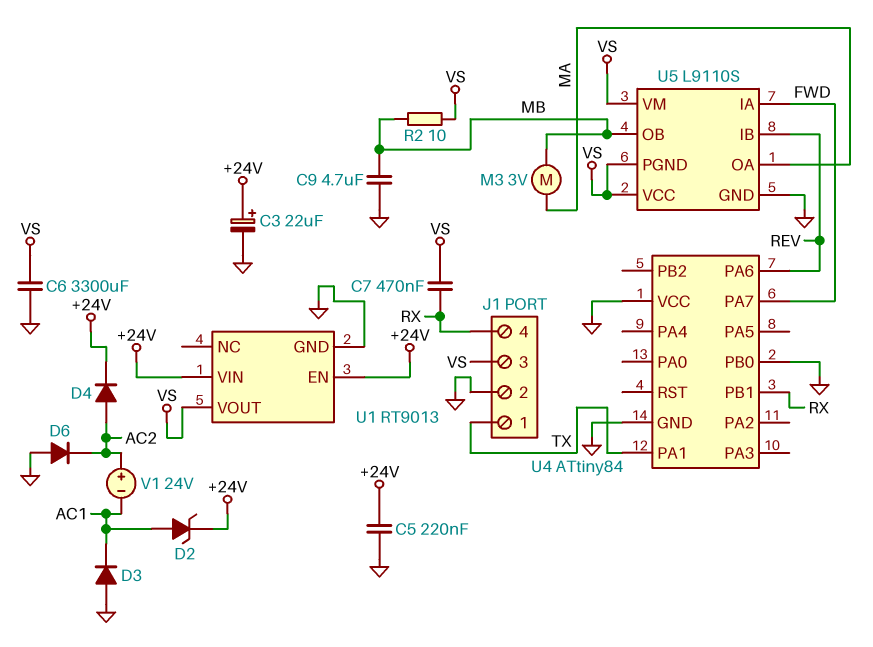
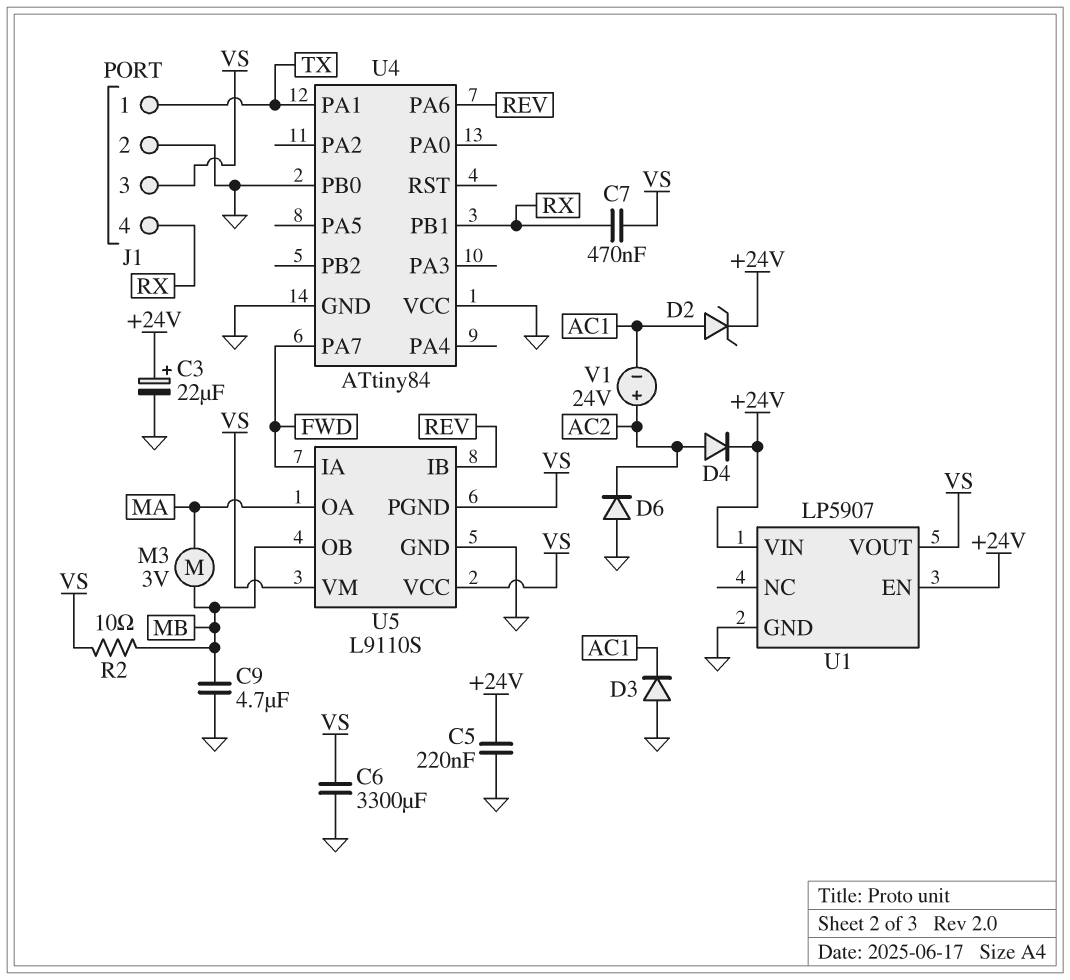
U1: RT9013 -> LP5907

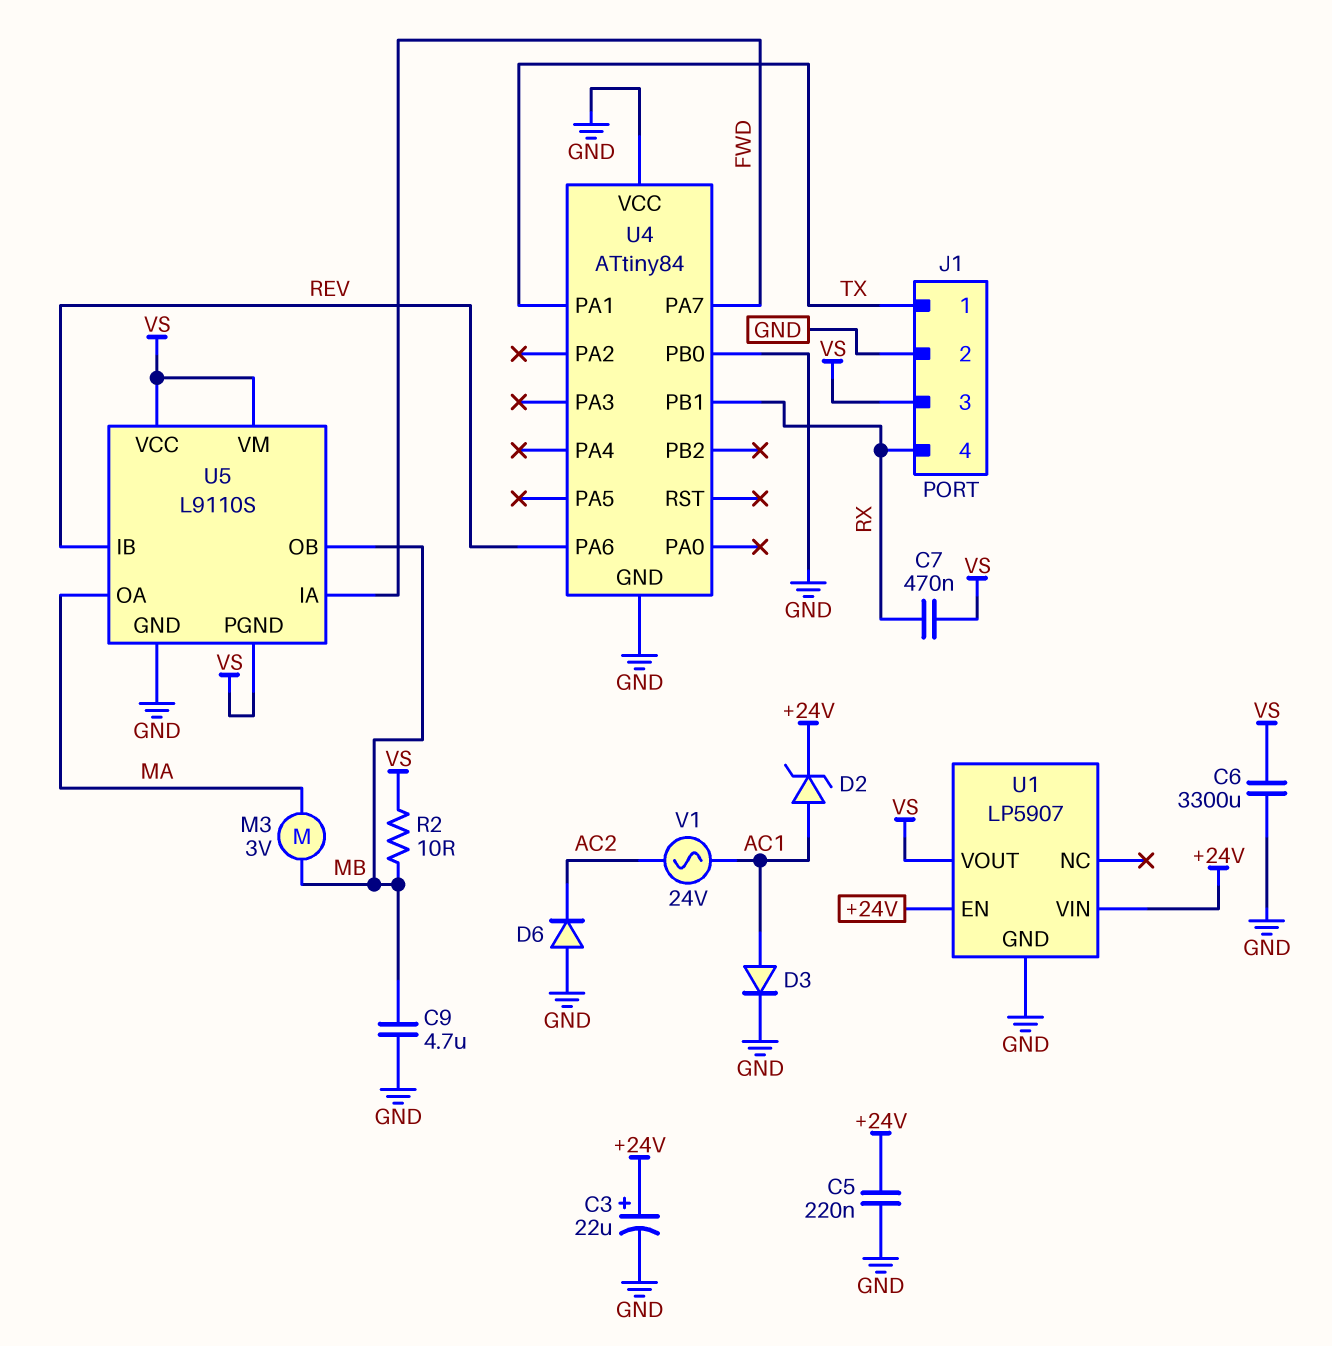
D3: diode (A GND, K AC1) -> diode (A AC1, K GND)
D4: diode (A AC2, K +24V) -> none
V1: 24V (plus AC2, minus AC1) -> AC 24V (AC1, AC2)

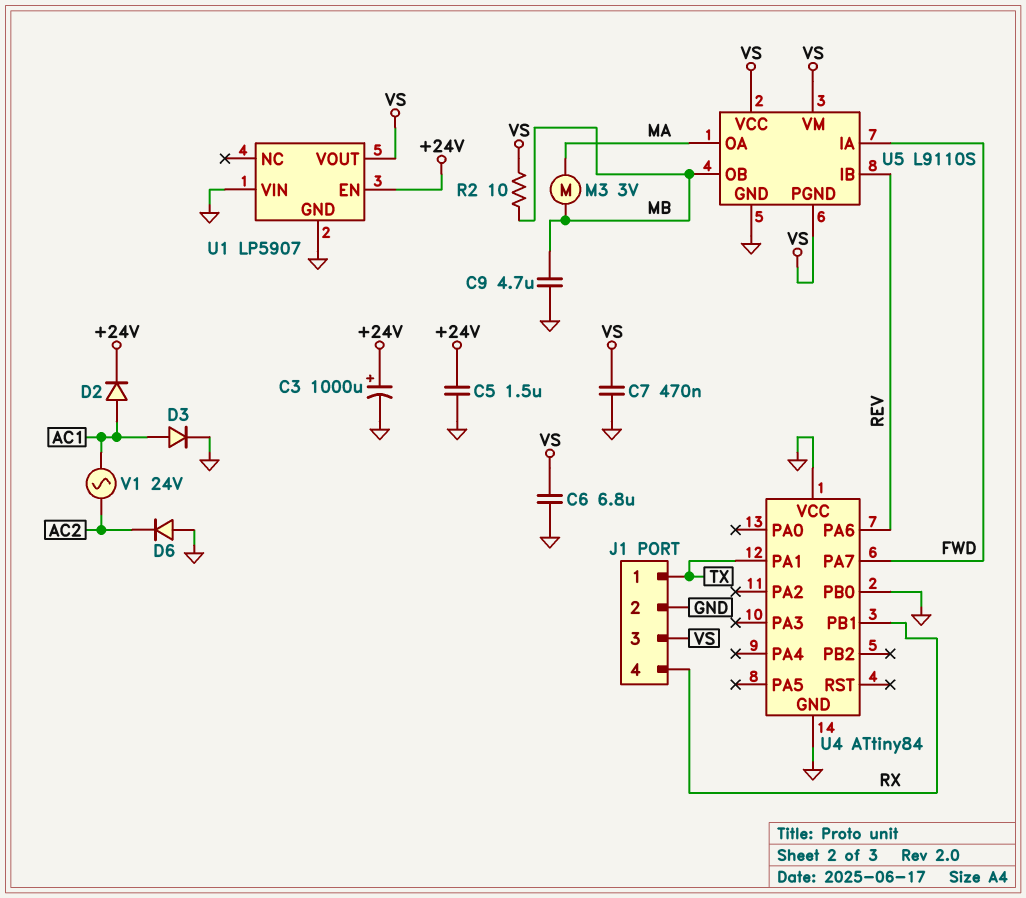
C3: 22uF (plus +24V, minus GND) -> 1000uF (plus +24V, minus GND)
C5: 220nF (+24V, GND) -> 1.5uF (+24V, GND)
C6: 3300uF (GND, VS) -> 6.8uF (GND, VS)
C7: 470nF (RX, VS) -> 470nF (GND, VS)
D2: zener (A AC1, K +24V) -> diode (A AC1, K +24V)
U1 pin VIN: +24V -> GND

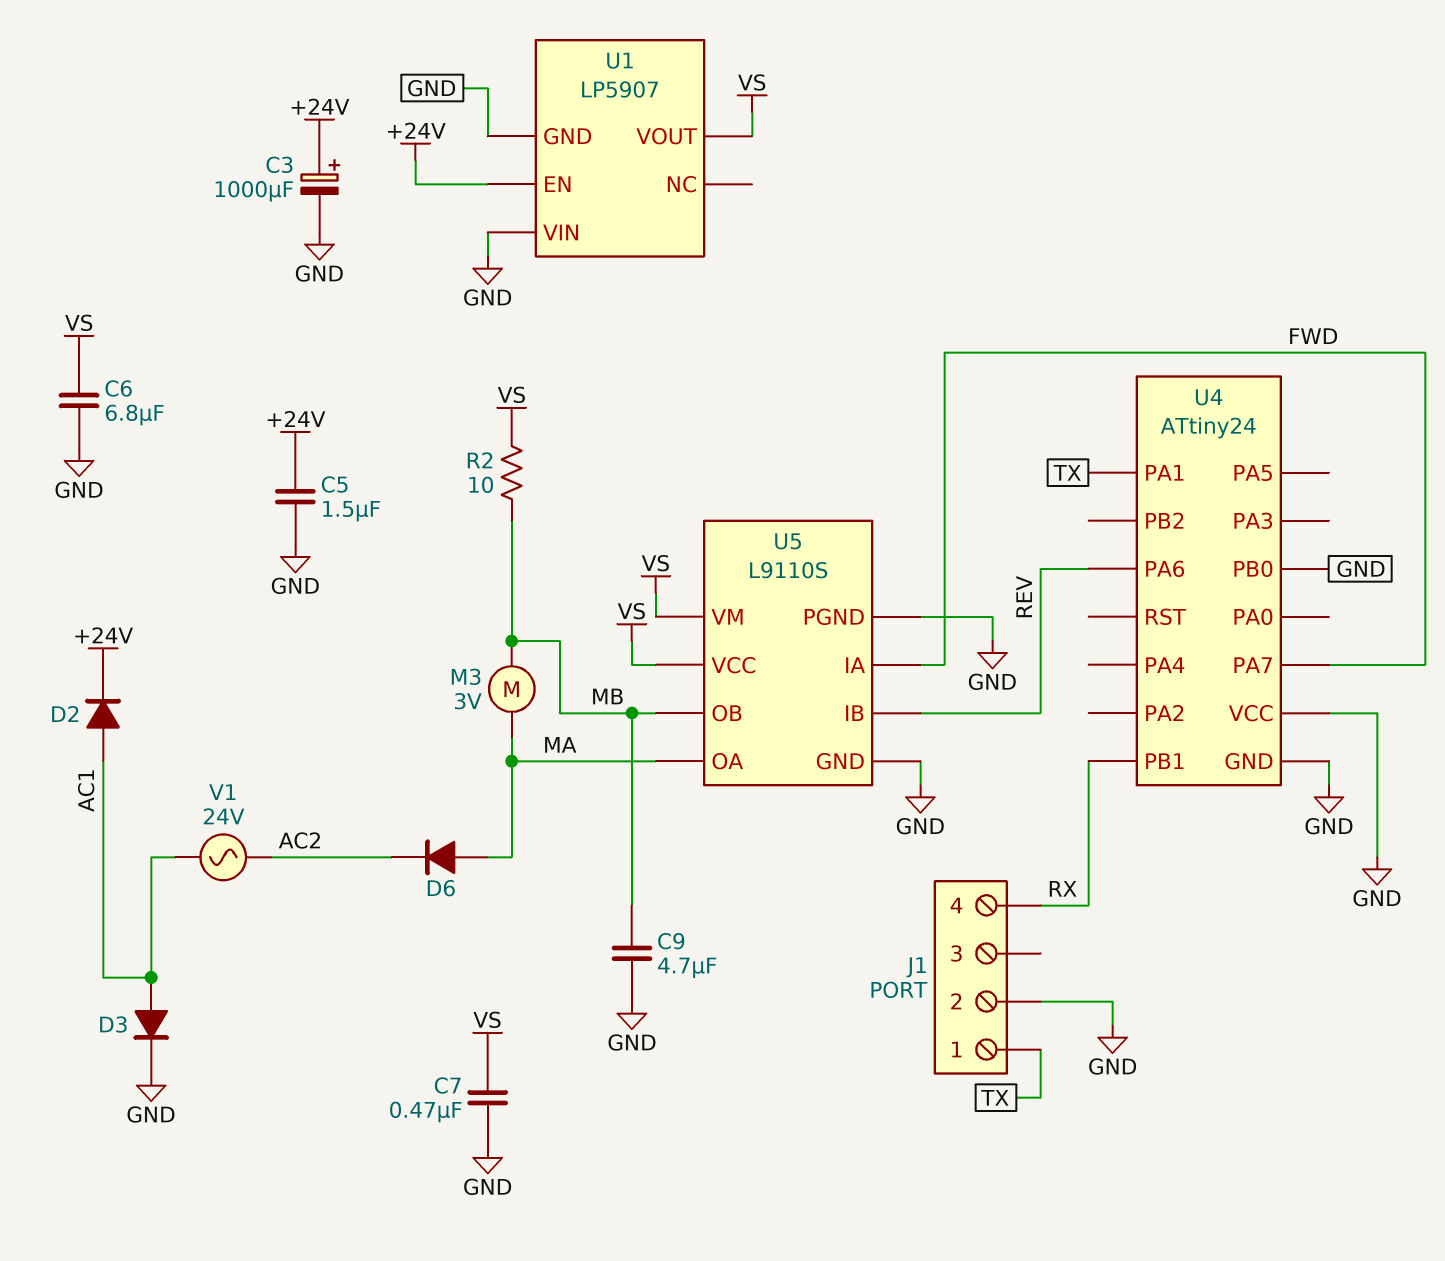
D6: diode (A GND, K AC2) -> diode (A MA, K AC2)
J1 pin 3: VS -> none
U4: ATtiny84 -> ATtiny24
U5 pin PGND: VS -> GND

